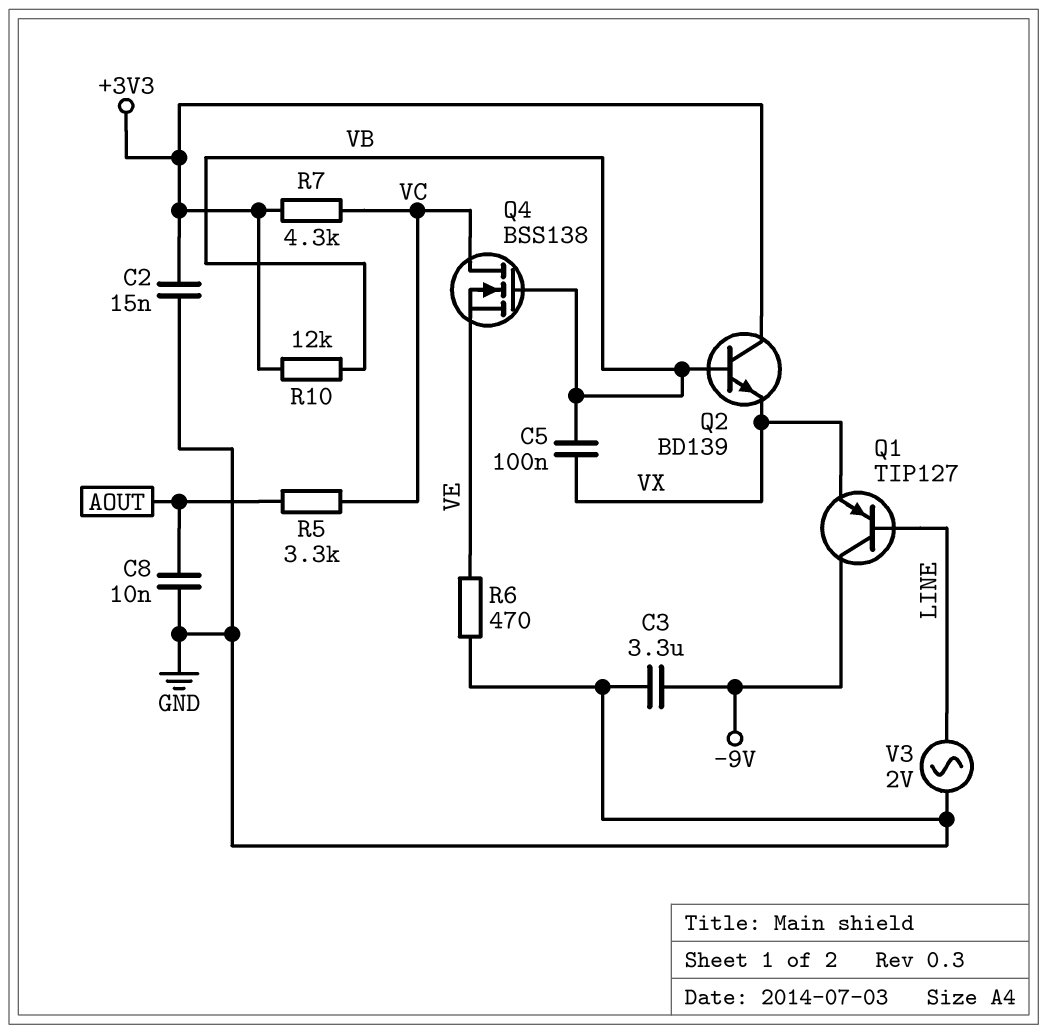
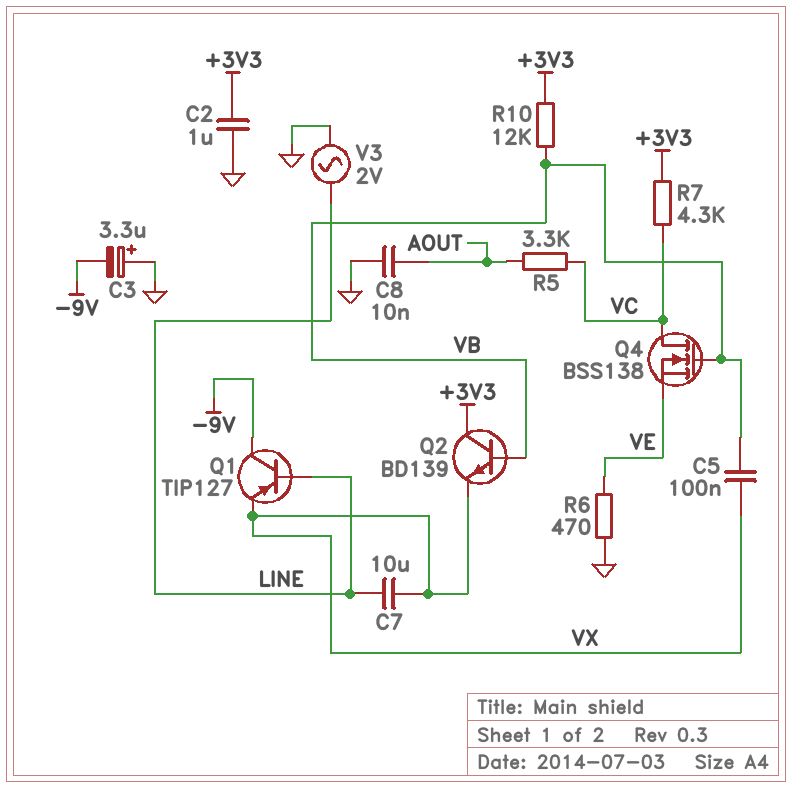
C2: 15nF (+3V3, GND) -> 1uF (+3V3, GND)
C3: 3.3uF (-9V, GND) -> 3.3uF (plus GND, minus -9V)
C7: none -> 10uF (LINE, VX)

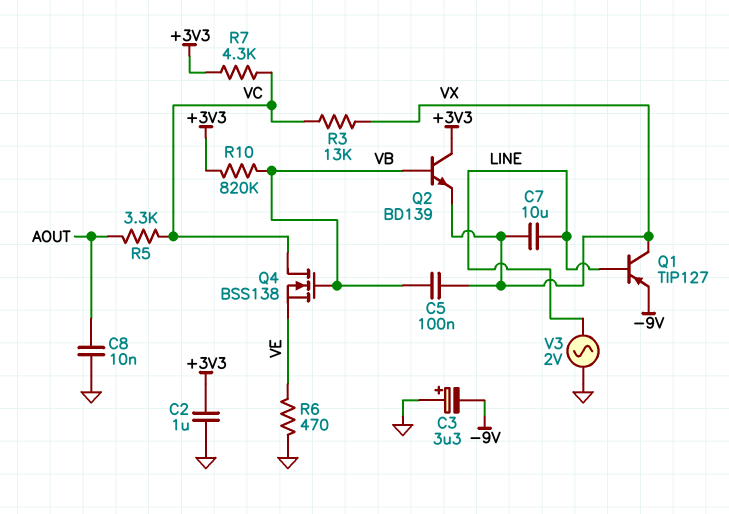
Q1: PNP TIP127 (B LINE, C -9V, E VX) -> PNP TIP127 (B LINE, C VX, E -9V)
R3: none -> 13k (VC, VX)
R10: 12k (+3V3, VB) -> 820k (+3V3, VB)

